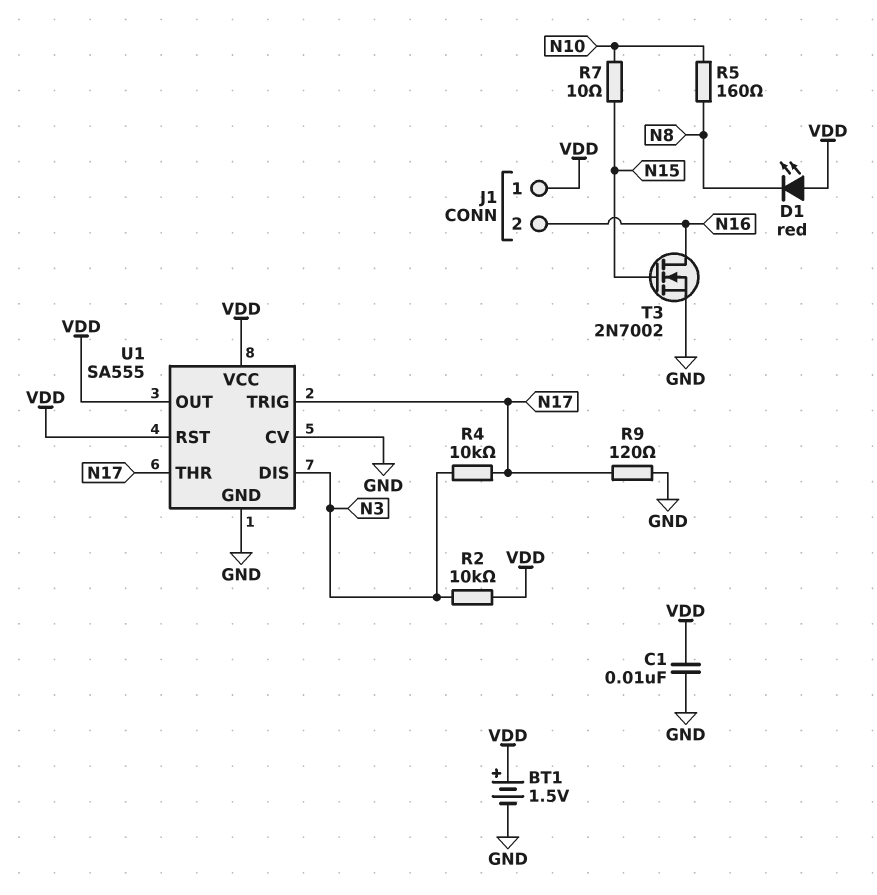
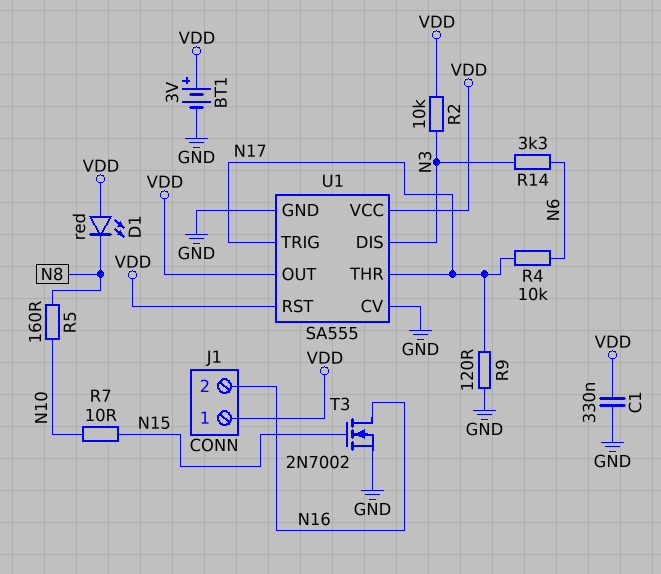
BT1: 1.5V (plus VDD, minus GND) -> 3V (plus VDD, minus GND)
C1: 10nF (GND, VDD) -> 330nF (GND, VDD)
R4: 10k (N3, N17) -> 10k (N6, N17)
R14: none -> 3.3k (N3, N6)

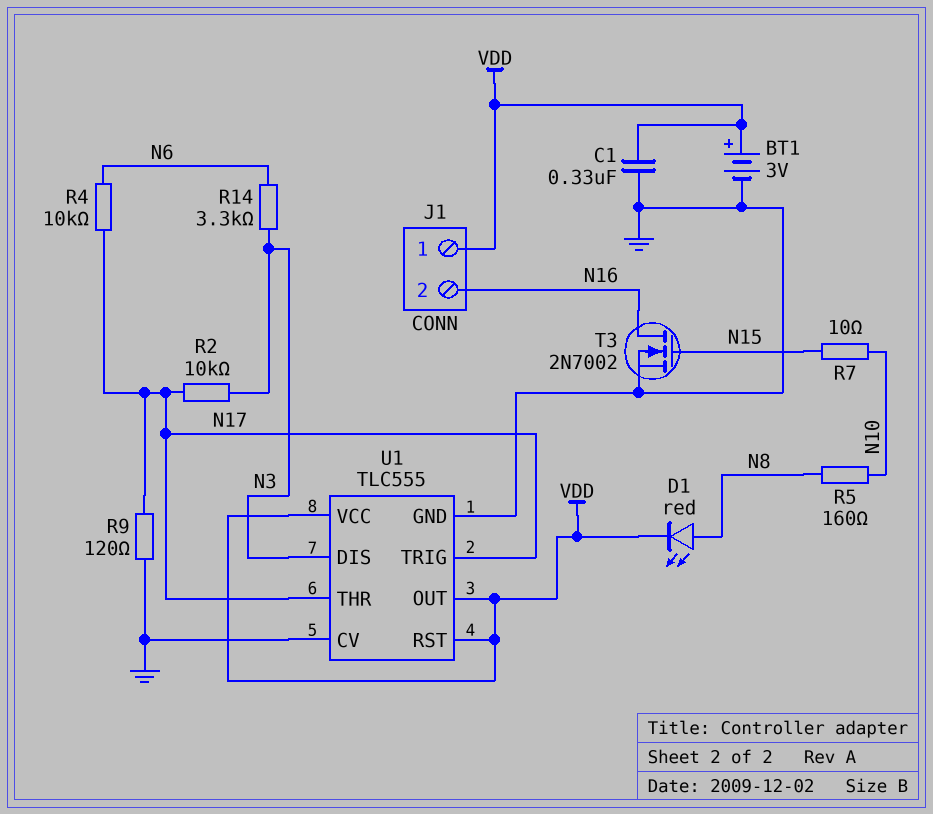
D1: LED red (A VDD, K N8) -> LED red (A N8, K VDD)
R2: 10k (N3, VDD) -> 10k (N3, N17)
U1: SA555 -> TLC555

